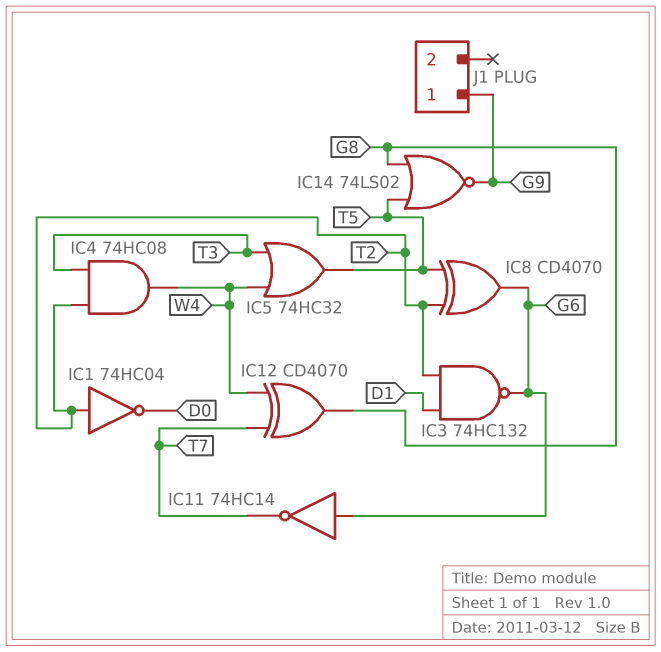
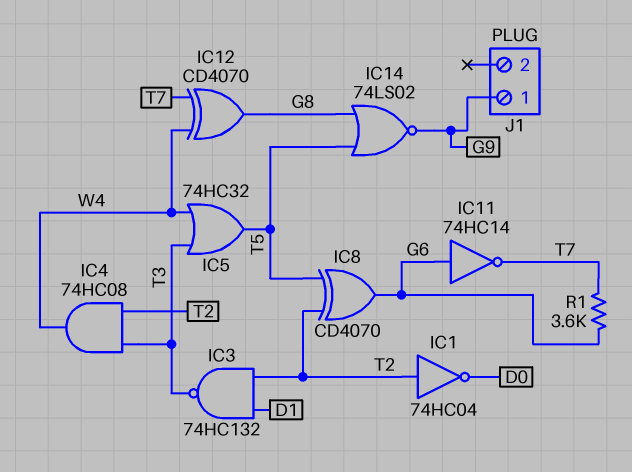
IC3: NAND 74HC132 (in D1, in T2, out G6) -> NAND 74HC132 (in D1, in T2, out T3)
R1: none -> 3.6k (G6, T7)

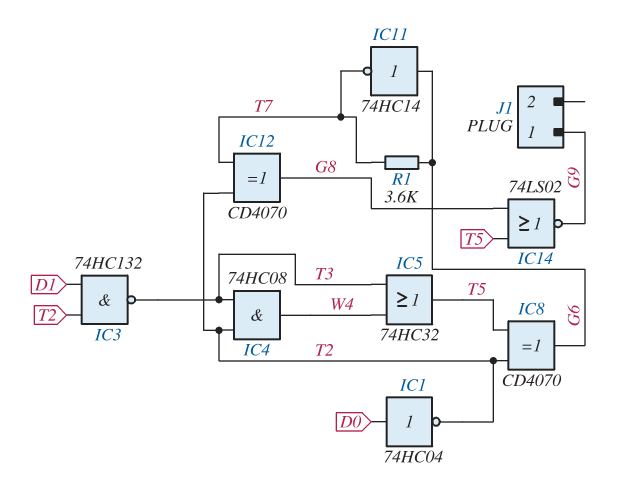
IC1: NOT 74HC04 (in T2, out D0) -> NOT 74HC04 (in D0, out T2)
IC12: XOR CD4070 (in T7, in W4, out G8) -> XOR CD4070 (in T2, in T7, out G8)

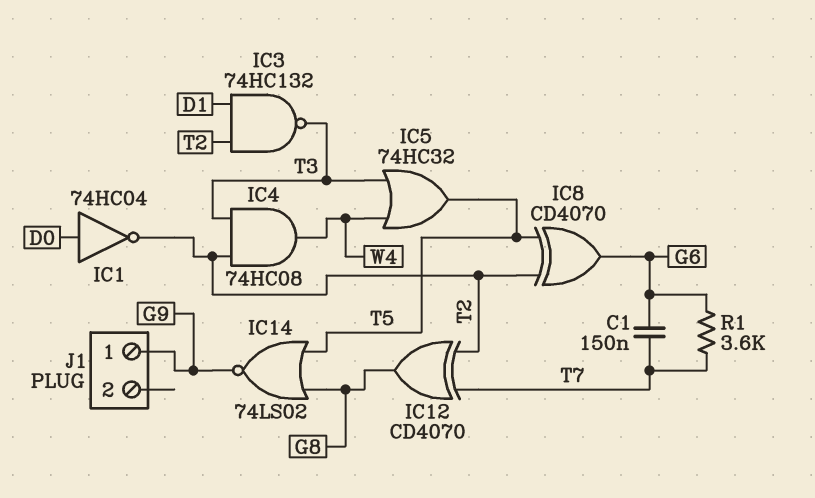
C1: none -> 150nF (G6, T7)
IC11: NOT 74HC14 (in G6, out T7) -> none

